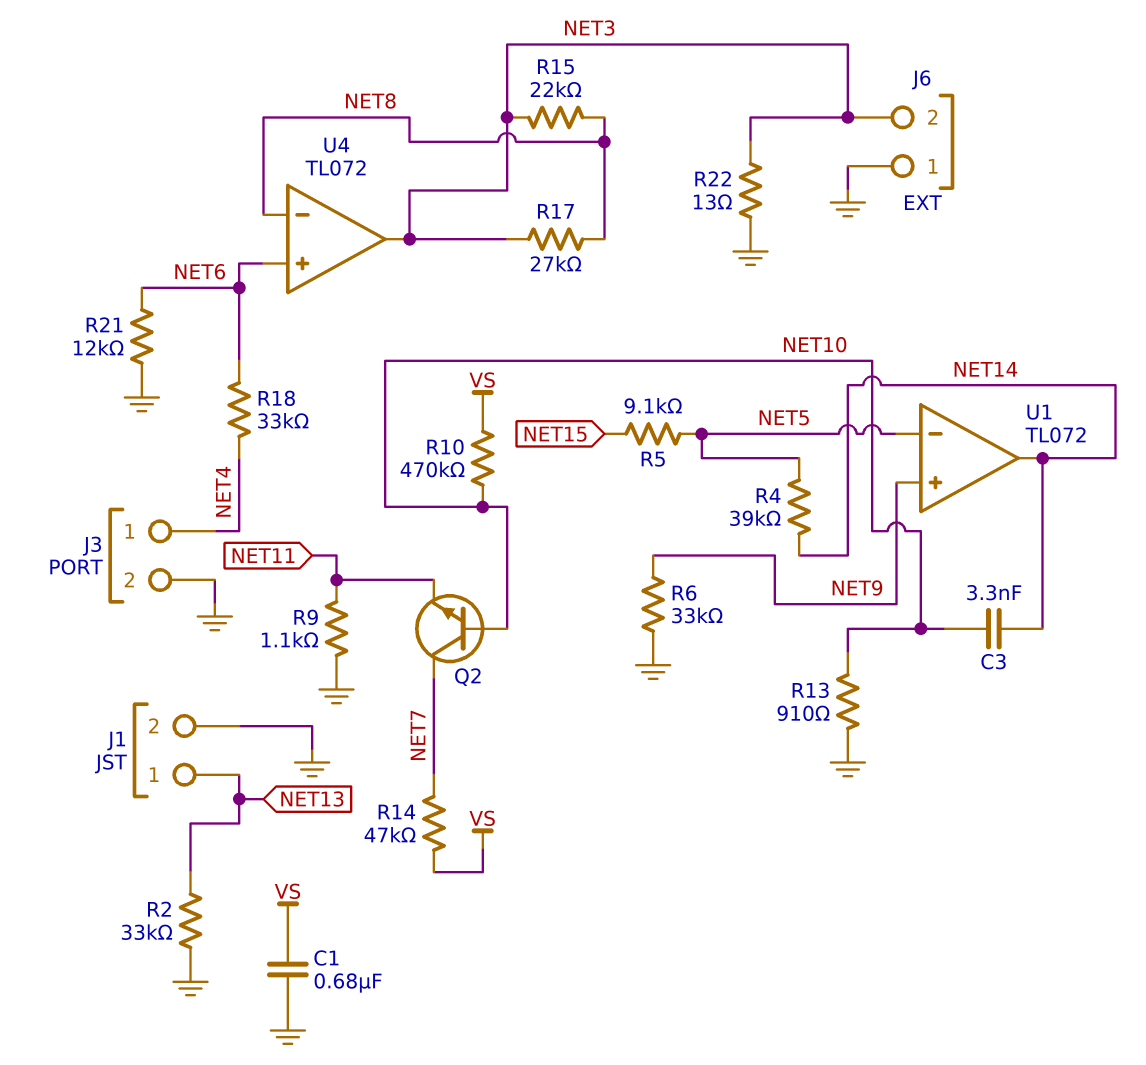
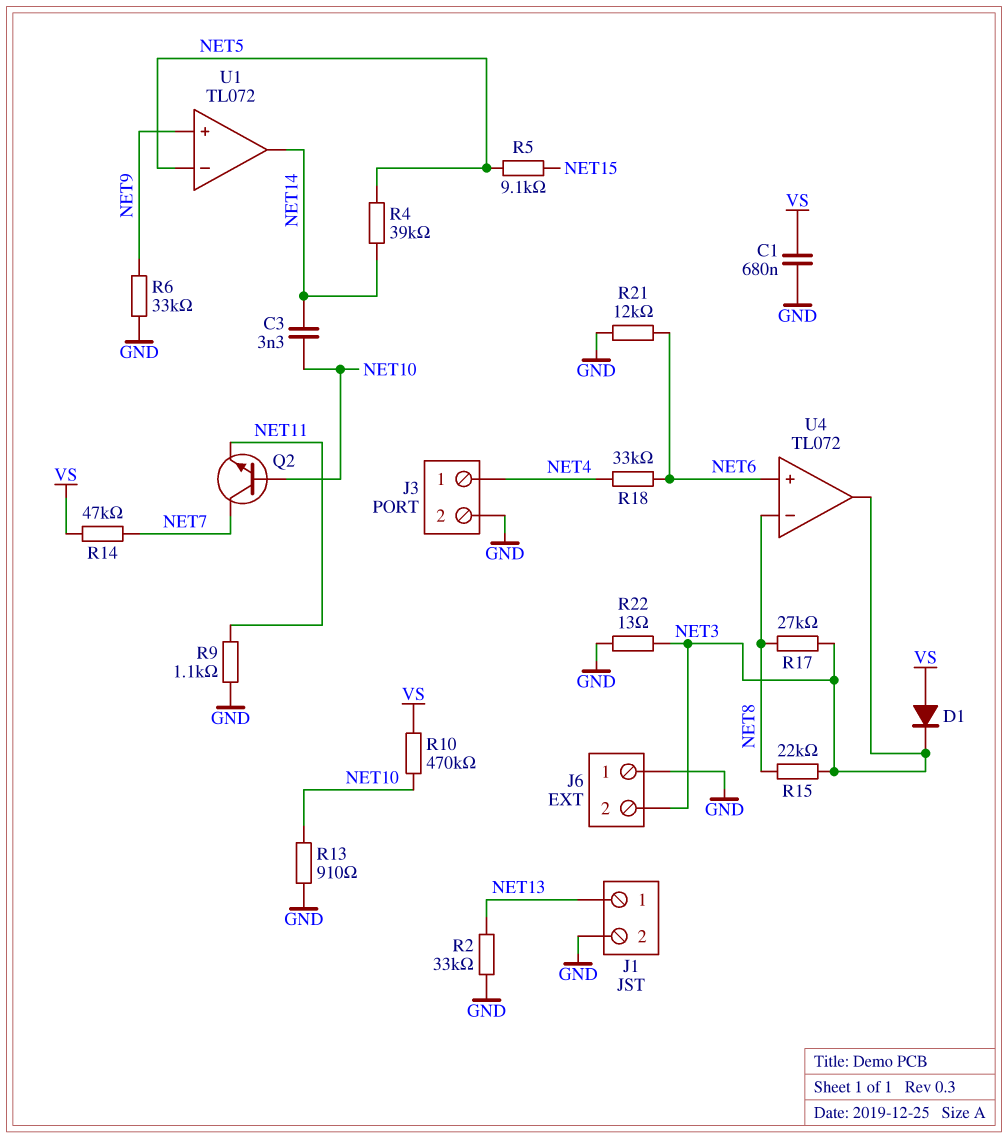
D1: none -> diode (A VS, K NET3)

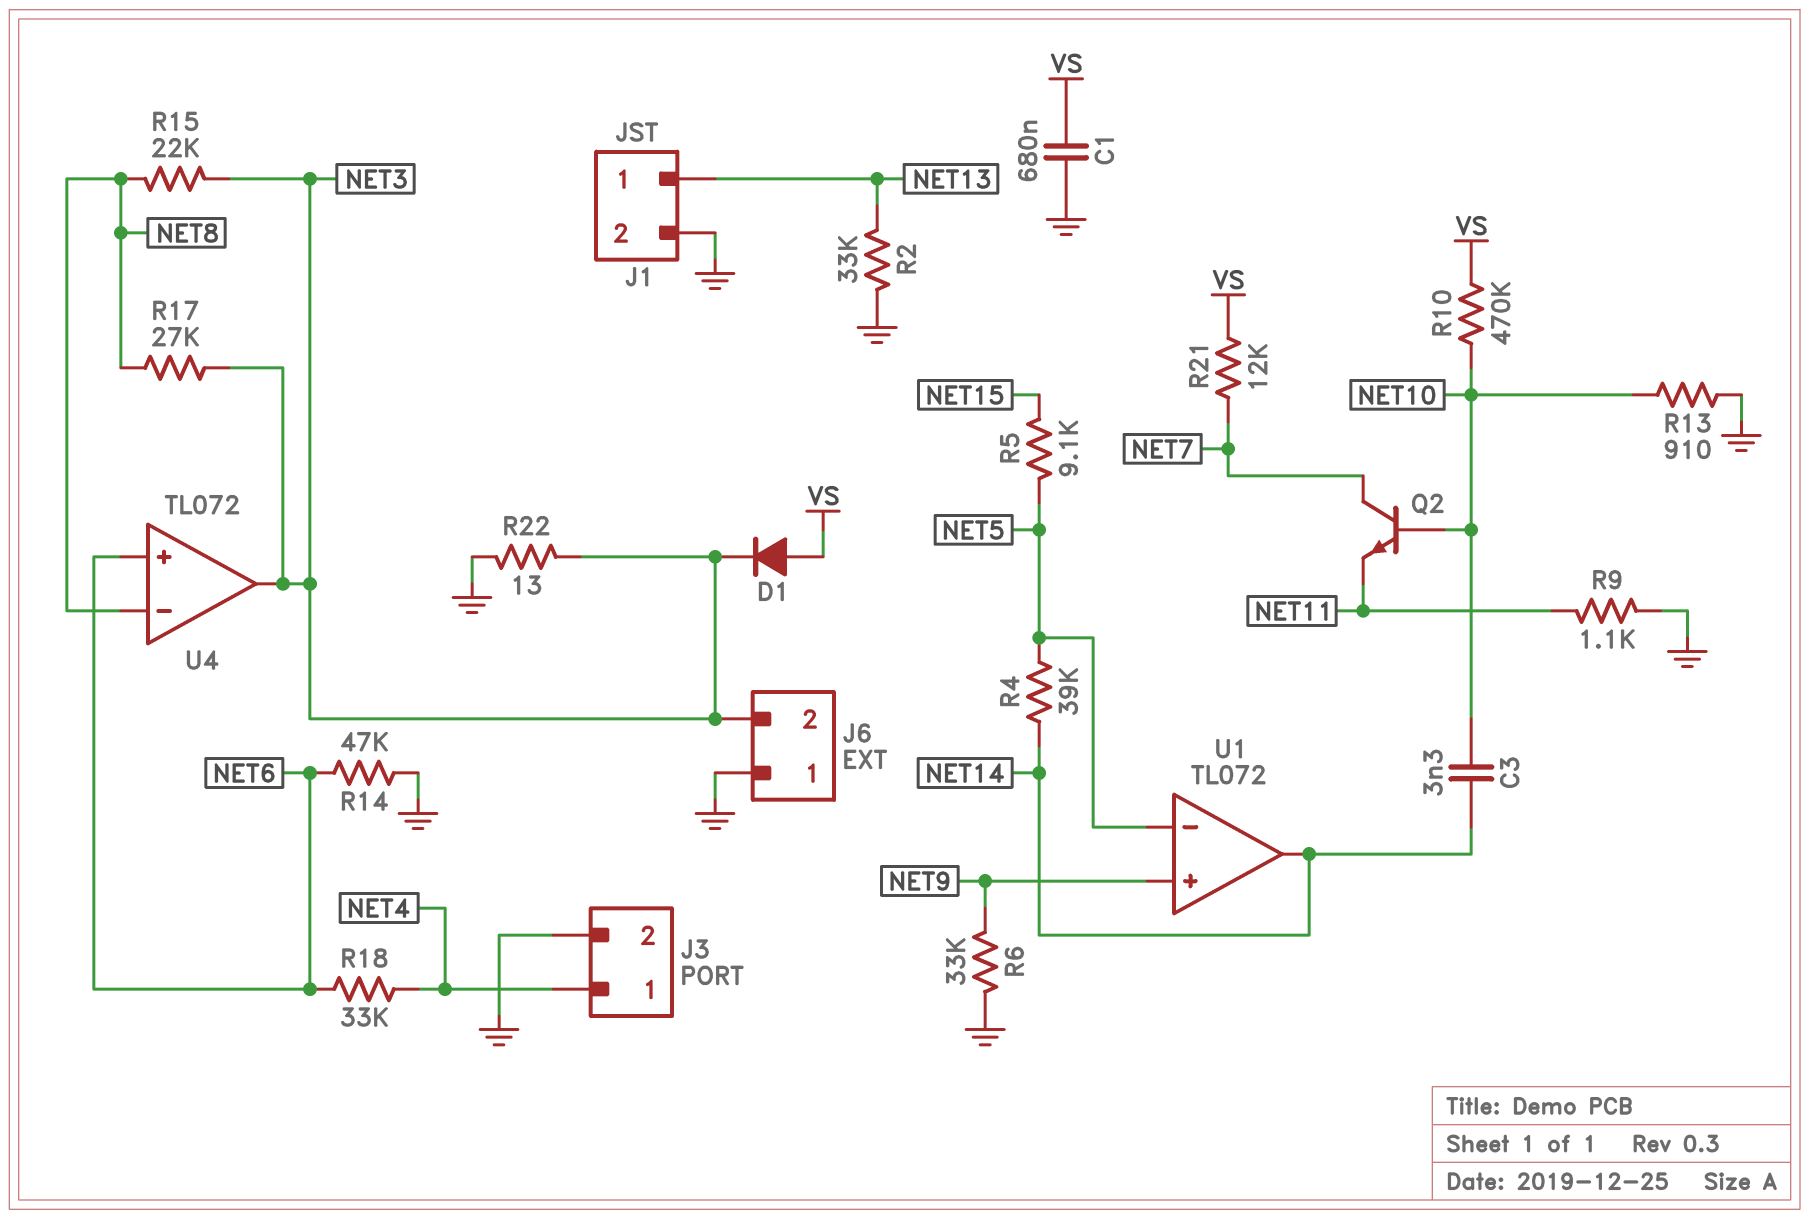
R14: 47k (NET7, VS) -> 47k (GND, NET6)
R21: 12k (GND, NET6) -> 12k (NET7, VS)

